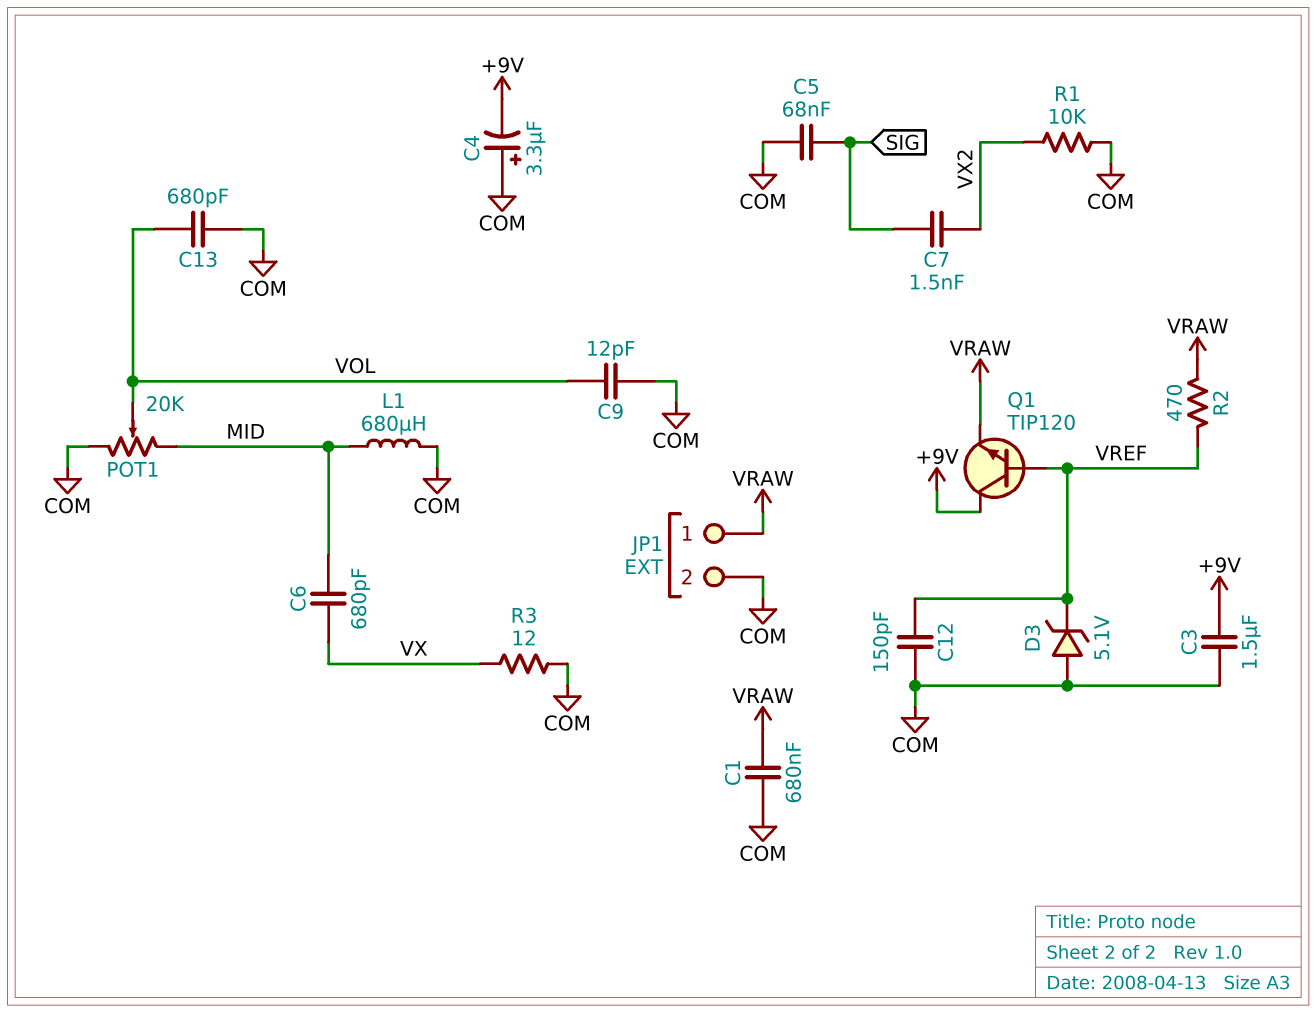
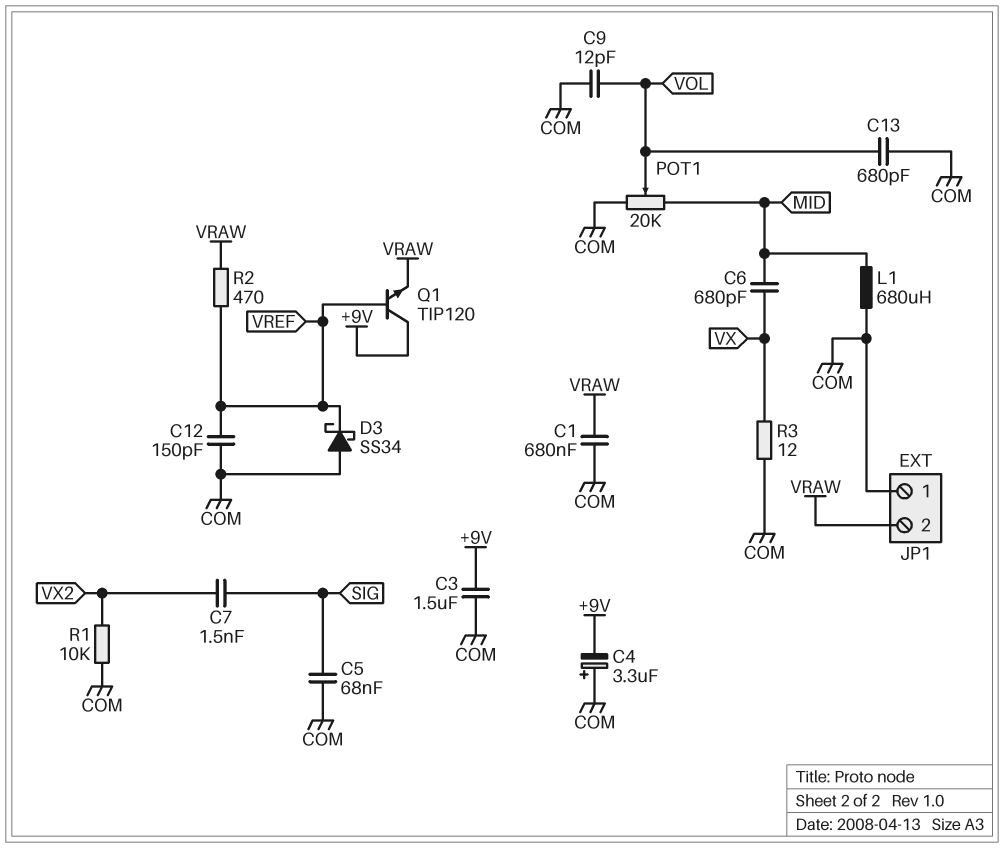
D3: zener 5.1V (A COM, K VREF) -> schottky SS34 (A COM, K VREF)
JP1 pin 1: VRAW -> COM
JP1 pin 2: COM -> VRAW

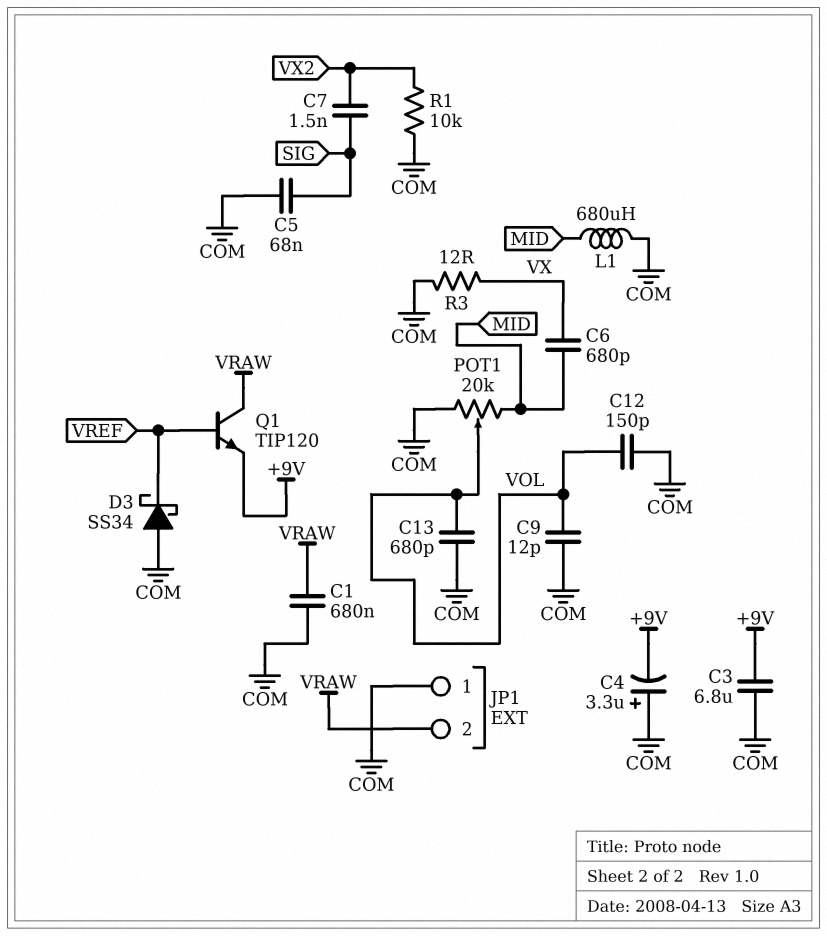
C3: 1.5uF (+9V, COM) -> 6.8uF (+9V, COM)
C12: 150pF (COM, VREF) -> 150pF (COM, VOL)
Q1: NPN TIP120 (B VREF, C +9V, E VRAW) -> NPN TIP120 (B VREF, C VRAW, E +9V)
R2: 470 (VRAW, VREF) -> none

